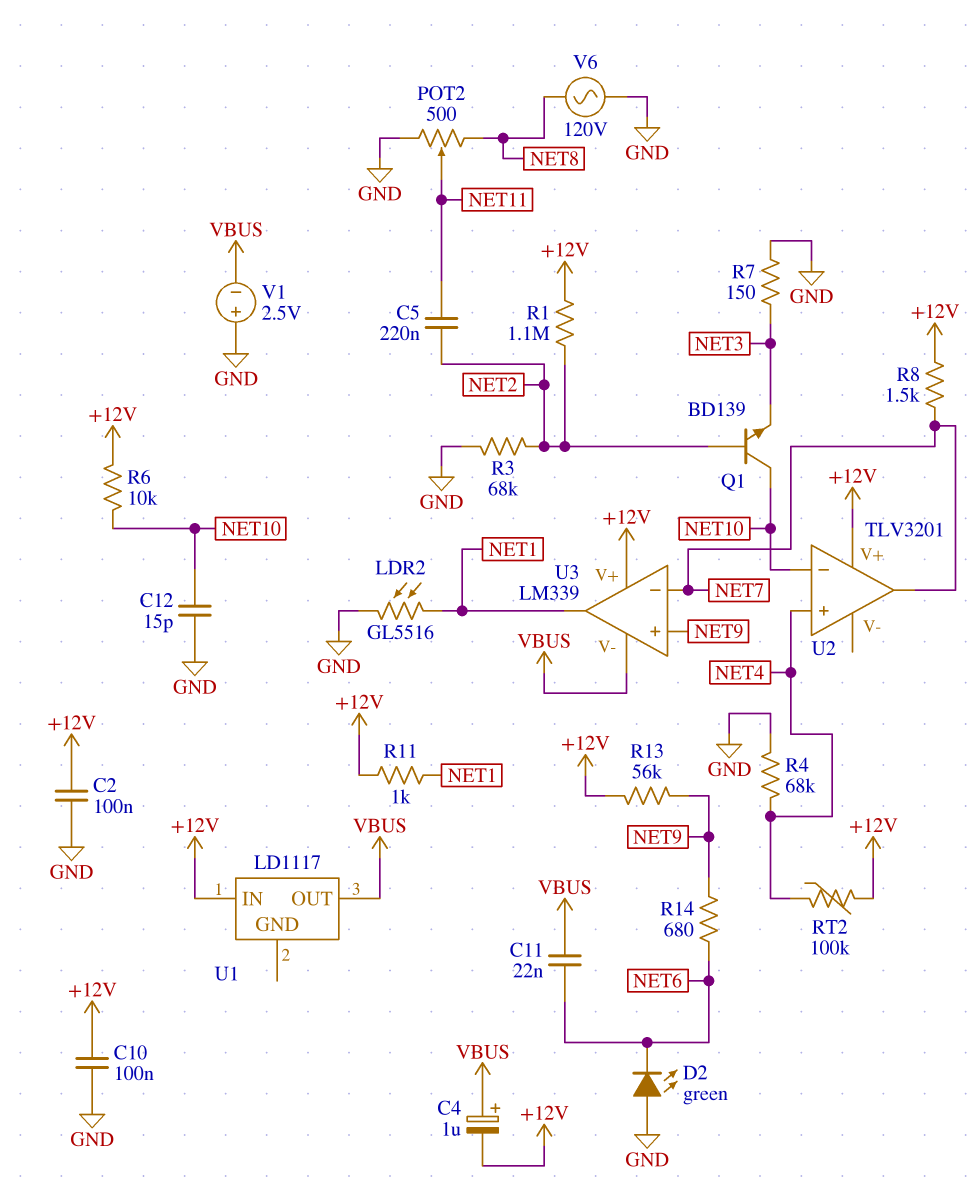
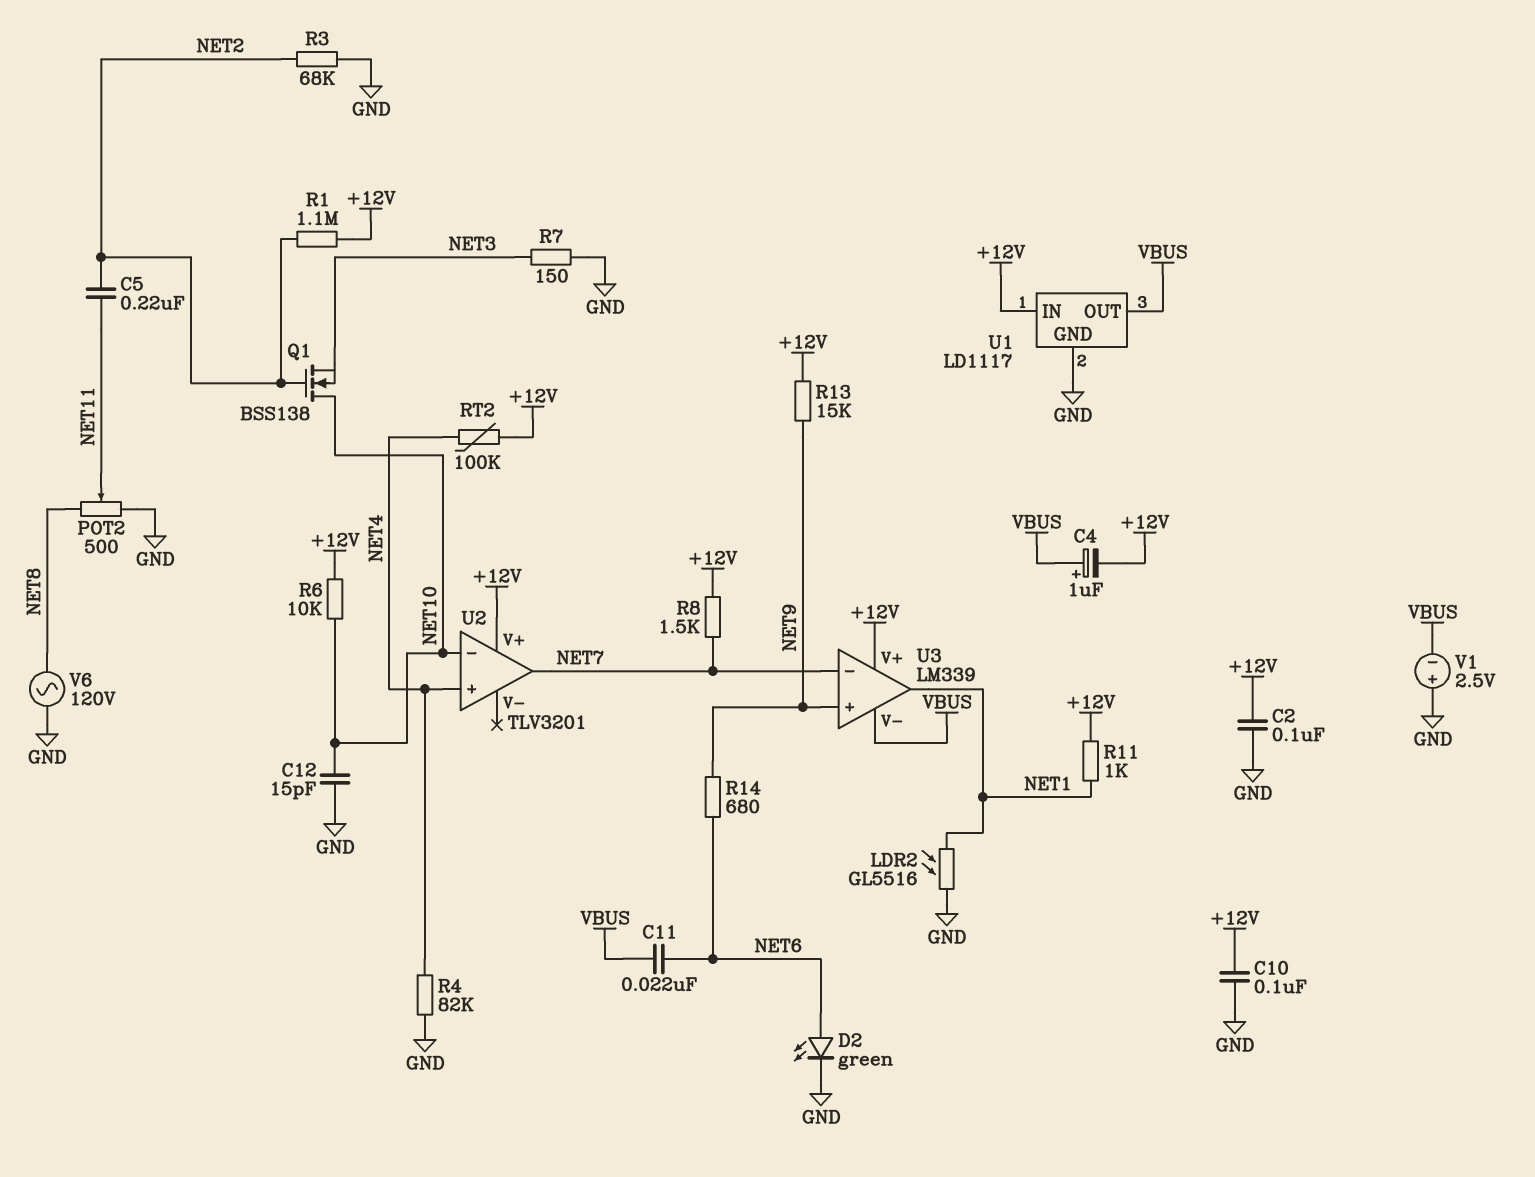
D2: LED green (A GND, K NET6) -> LED green (A NET6, K GND)
Q1: NPN BD139 (B NET2, C NET10, E NET3) -> NMOS BSS138 (G NET2, D NET10, S NET3)
R4: 68k (GND, NET4) -> 82k (GND, NET4)
R13: 56k (+12V, NET9) -> 15k (+12V, NET9)
U1 pin GND: none -> GND

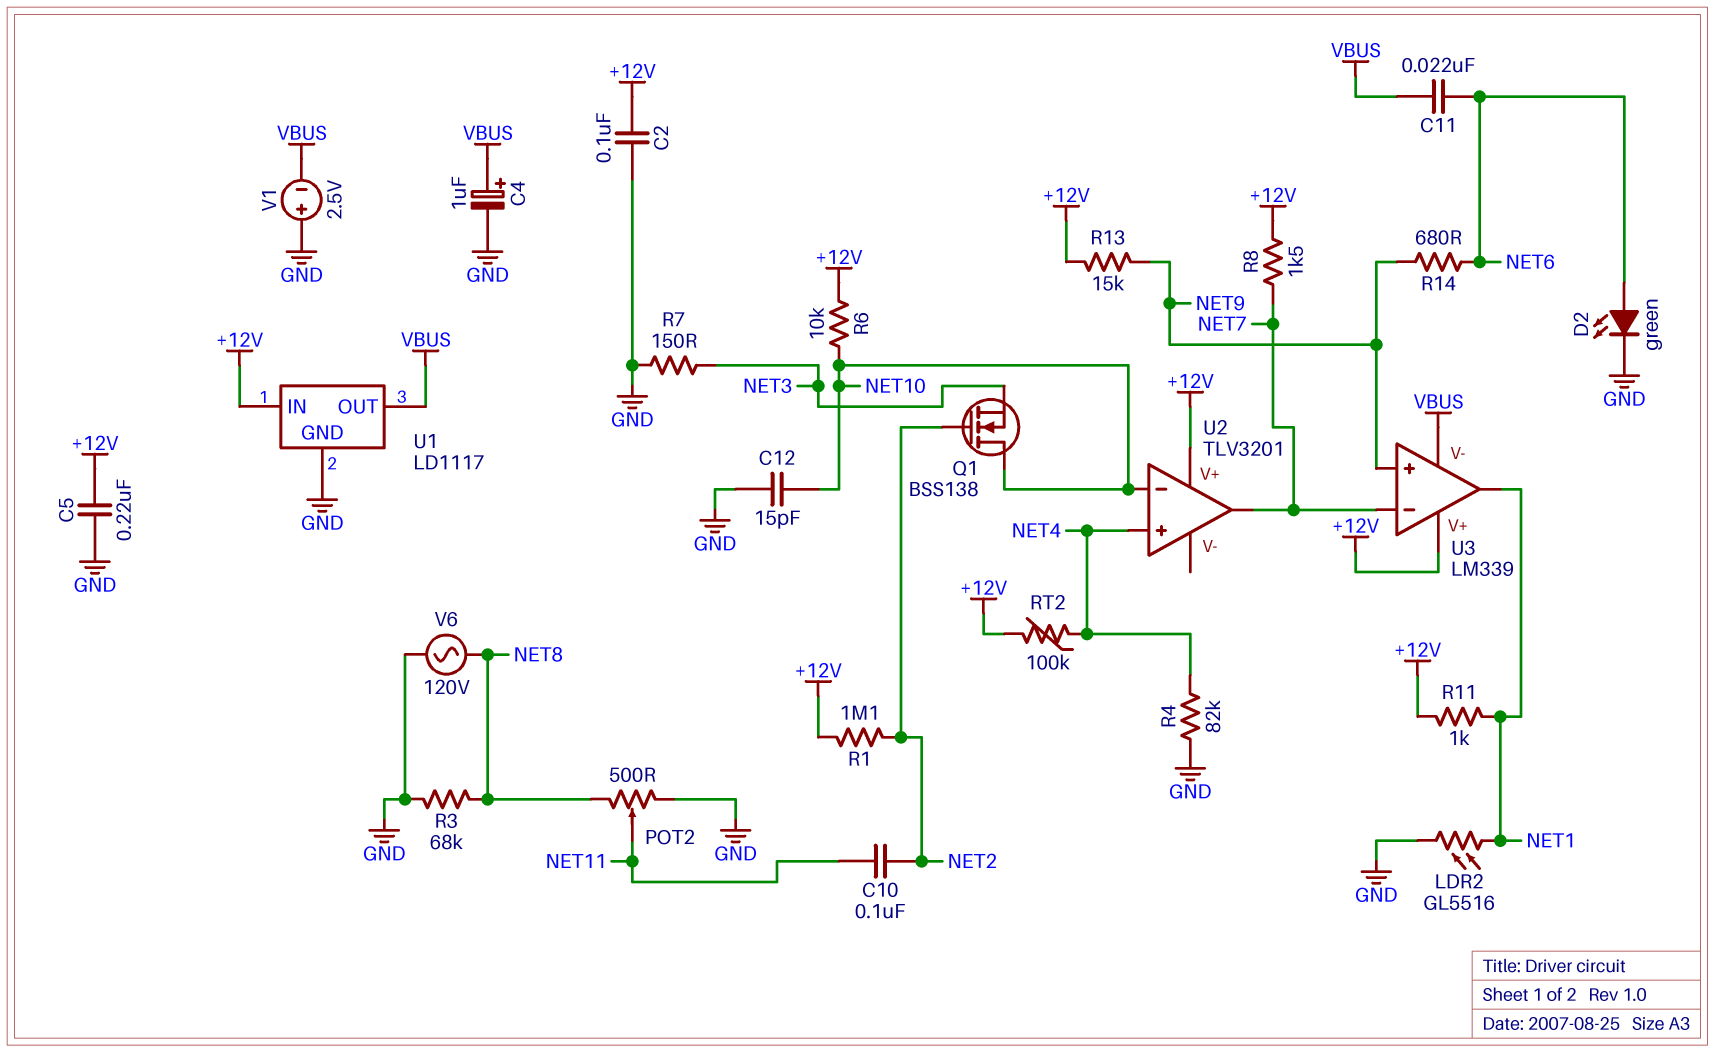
C4: 1uF (plus VBUS, minus +12V) -> 1uF (plus VBUS, minus GND)
C5: 220nF (NET2, NET11) -> 220nF (+12V, GND)
C10: 100nF (+12V, GND) -> 100nF (NET2, NET11)
R3: 68k (GND, NET2) -> 68k (GND, NET8)

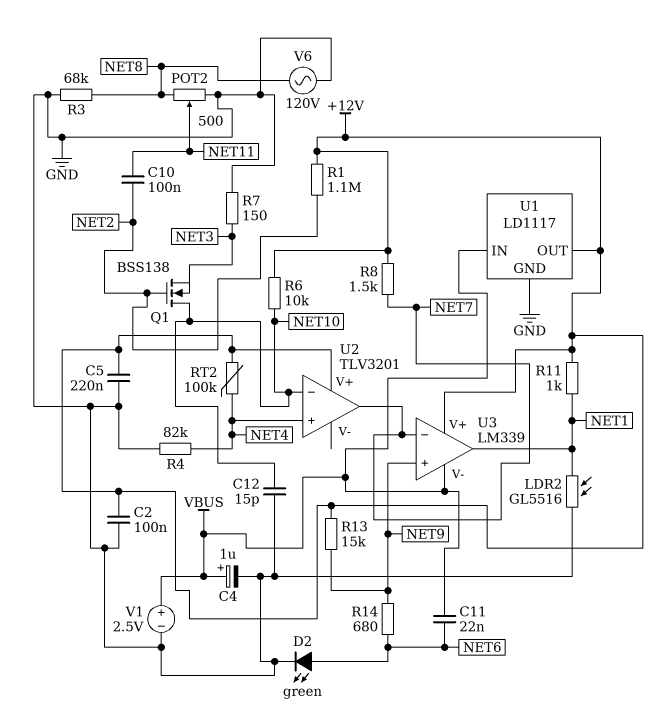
U1 pin IN: +12V -> VBUS
U1 pin OUT: VBUS -> +12V
V1: 2.5V (plus GND, minus VBUS) -> 2.5V (plus VBUS, minus GND)

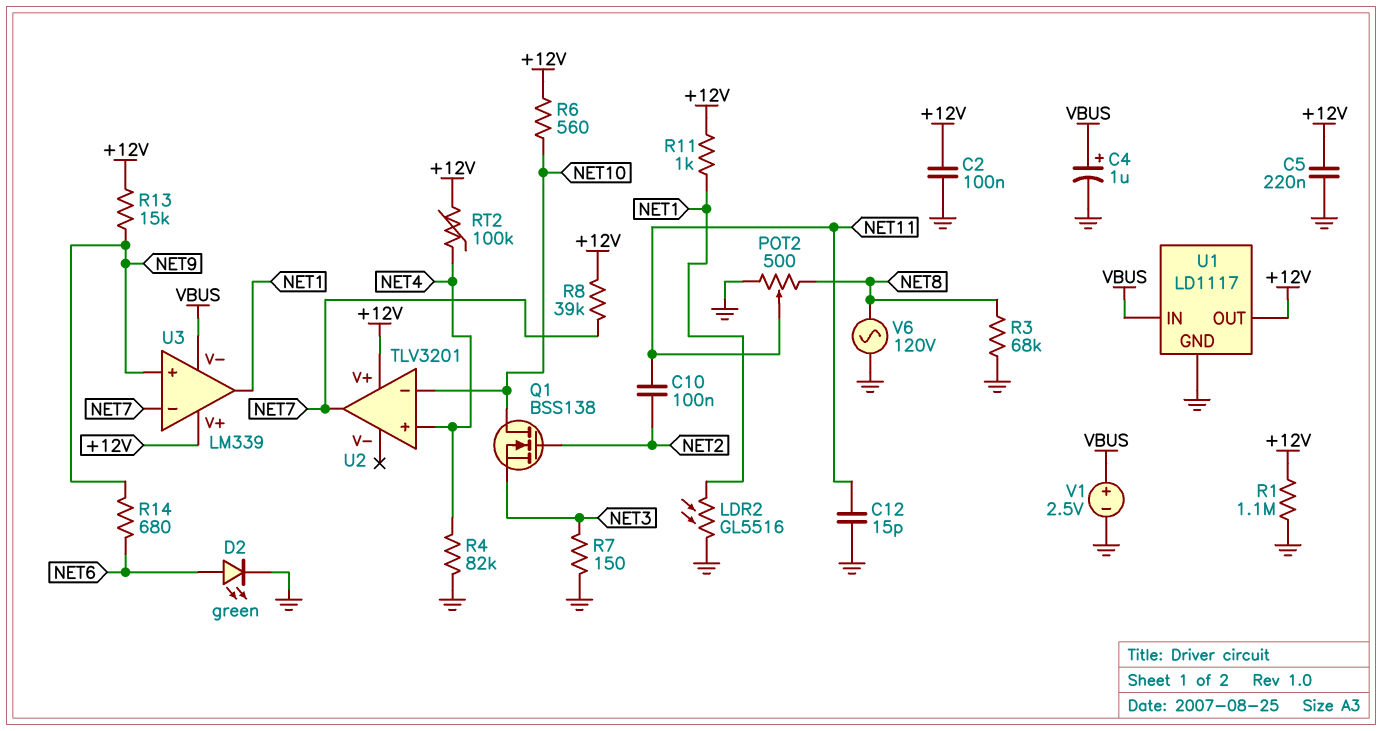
C11: 22nF (NET6, VBUS) -> none
C12: 15pF (GND, NET10) -> 15pF (GND, NET11)
R1: 1.1M (+12V, NET2) -> 1.1M (+12V, GND)
R6: 10k (+12V, NET10) -> 560 (+12V, NET10)
R8: 1.5k (+12V, NET7) -> 39k (+12V, NET7)

